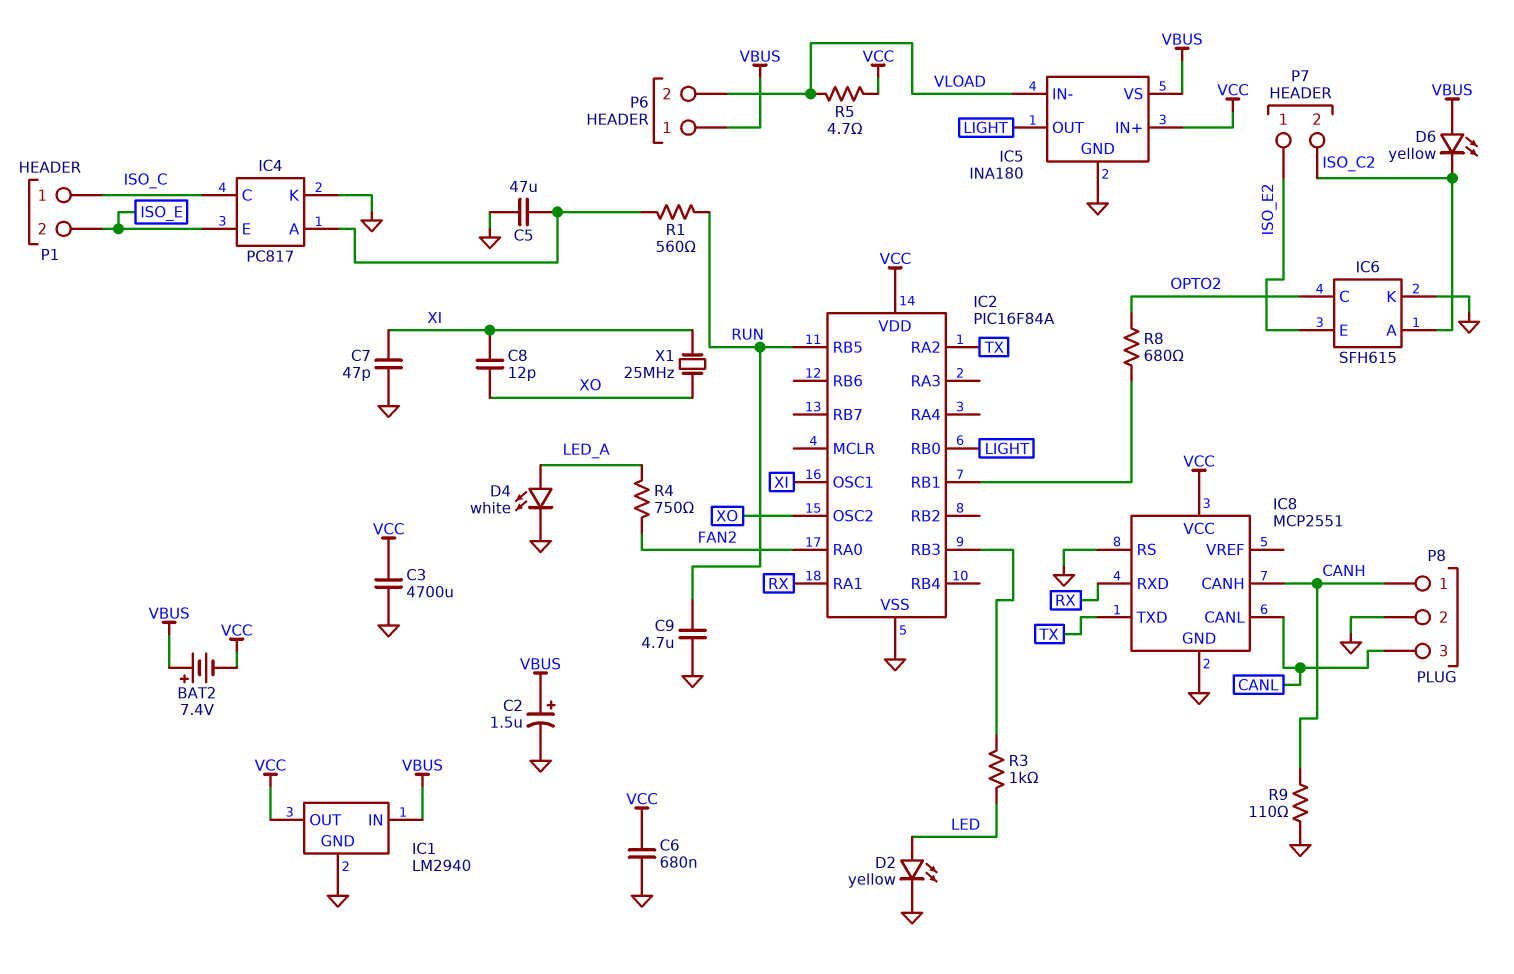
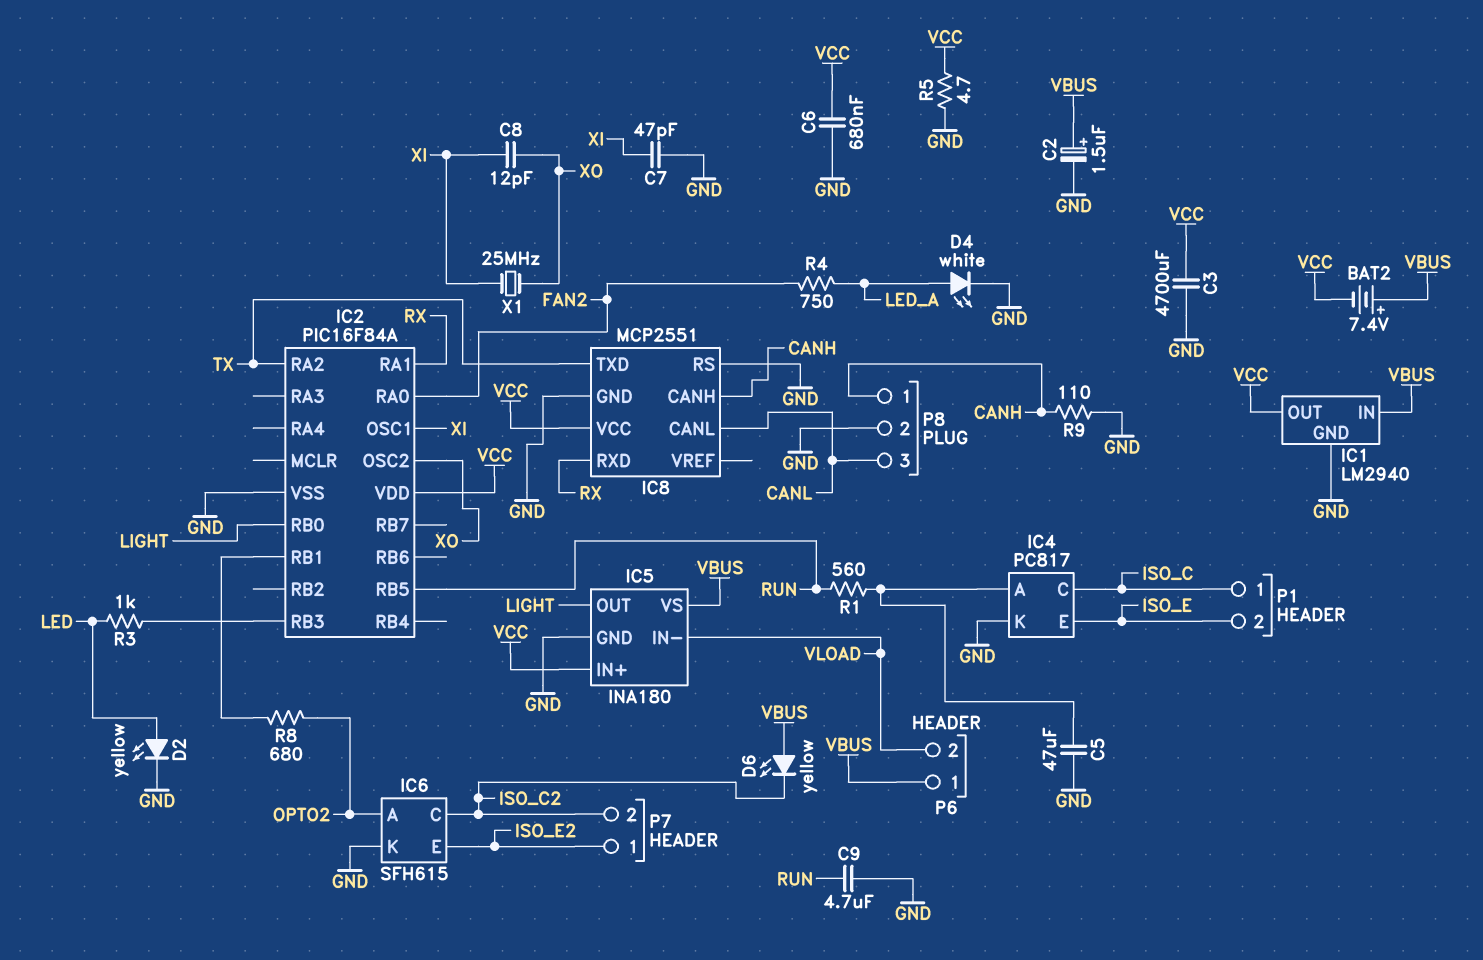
IC6 pin A: ISO_C2 -> OPTO2
IC6 pin C: OPTO2 -> ISO_C2
R5: 4.7 (VCC, VLOAD) -> 4.7 (GND, VCC)

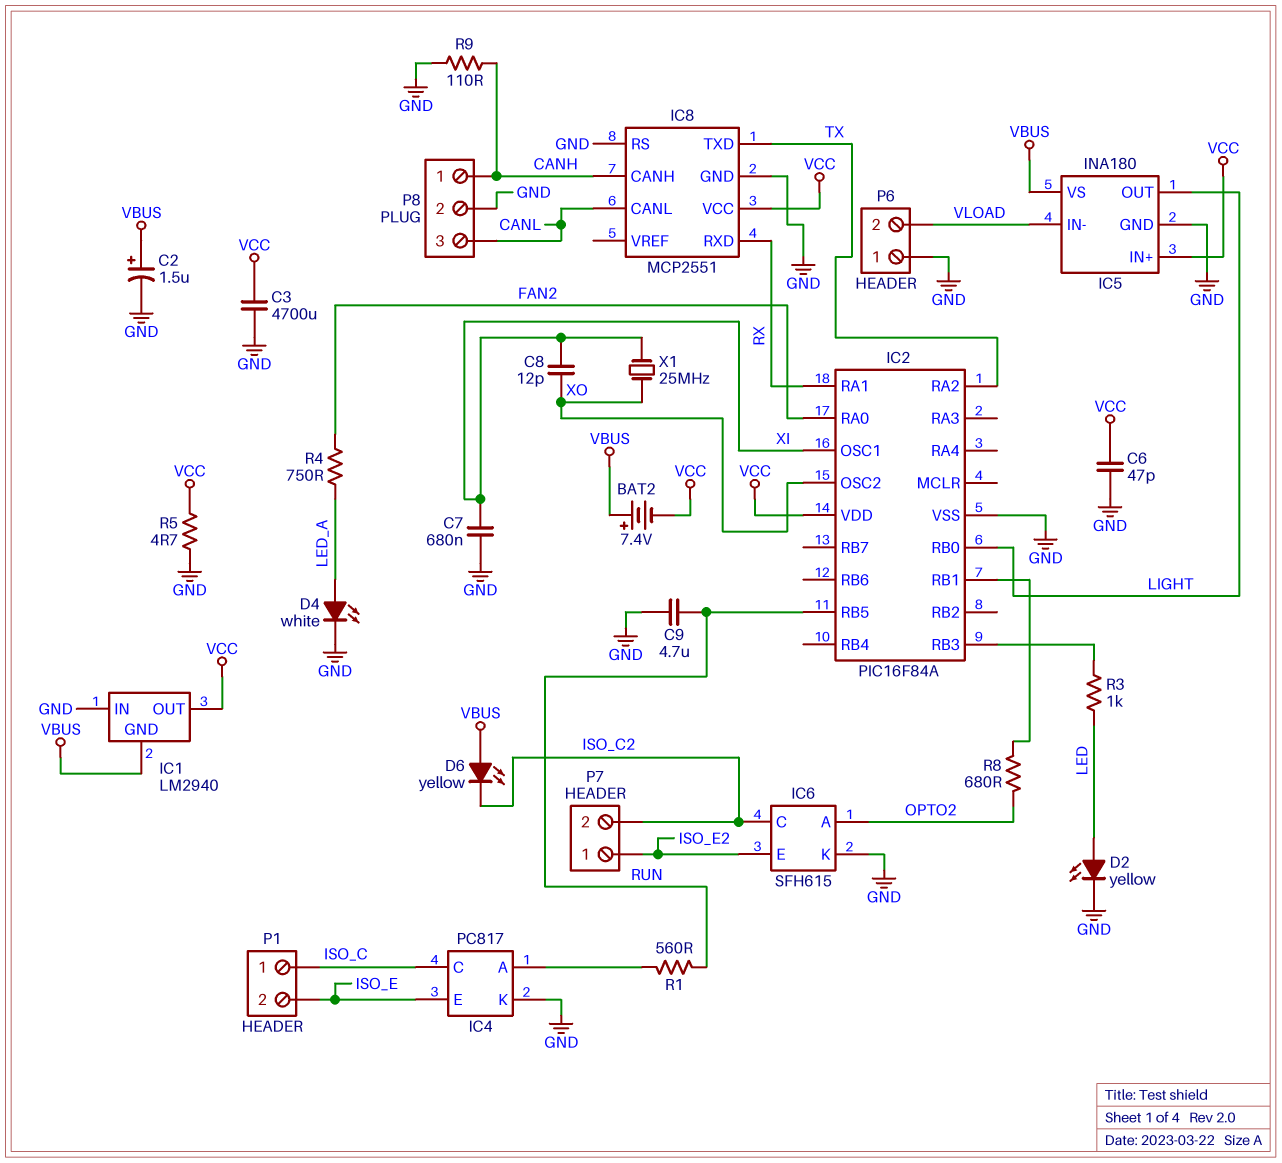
C5: 47uF (GND, IC4/A) -> none
C6: 680nF (GND, VCC) -> 47pF (GND, VCC)
C7: 47pF (GND, XI) -> 680nF (GND, XI)
IC1 pin GND: GND -> VBUS
IC1 pin IN: VBUS -> GND
P6 pin 1: VBUS -> GND

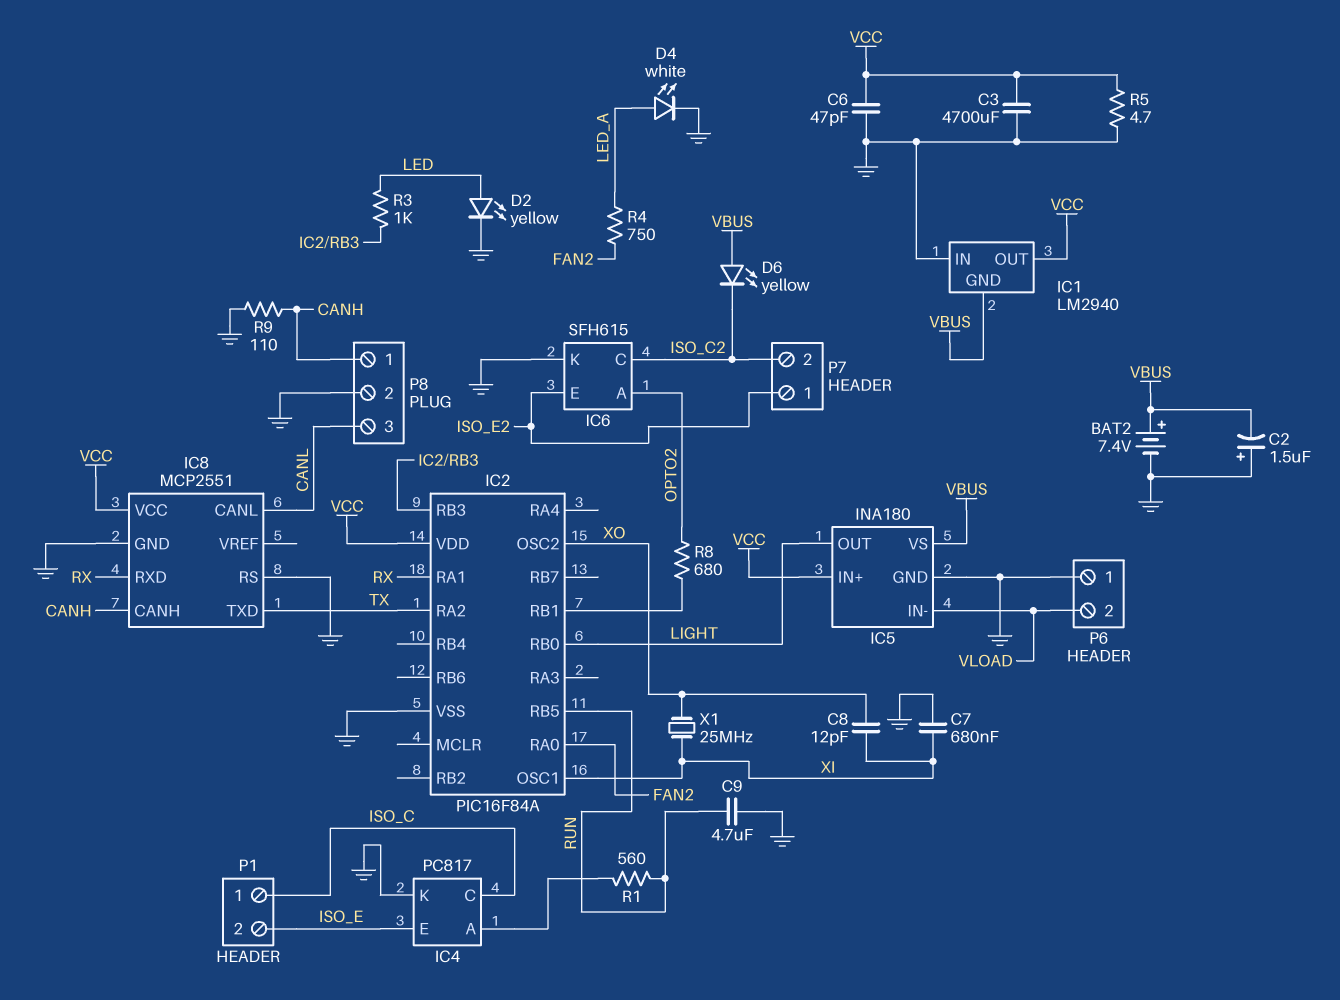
BAT2: 7.4V (plus VBUS, minus VCC) -> 7.4V (plus VBUS, minus GND)
C2: 1.5uF (plus VBUS, minus GND) -> 1.5uF (plus GND, minus VBUS)

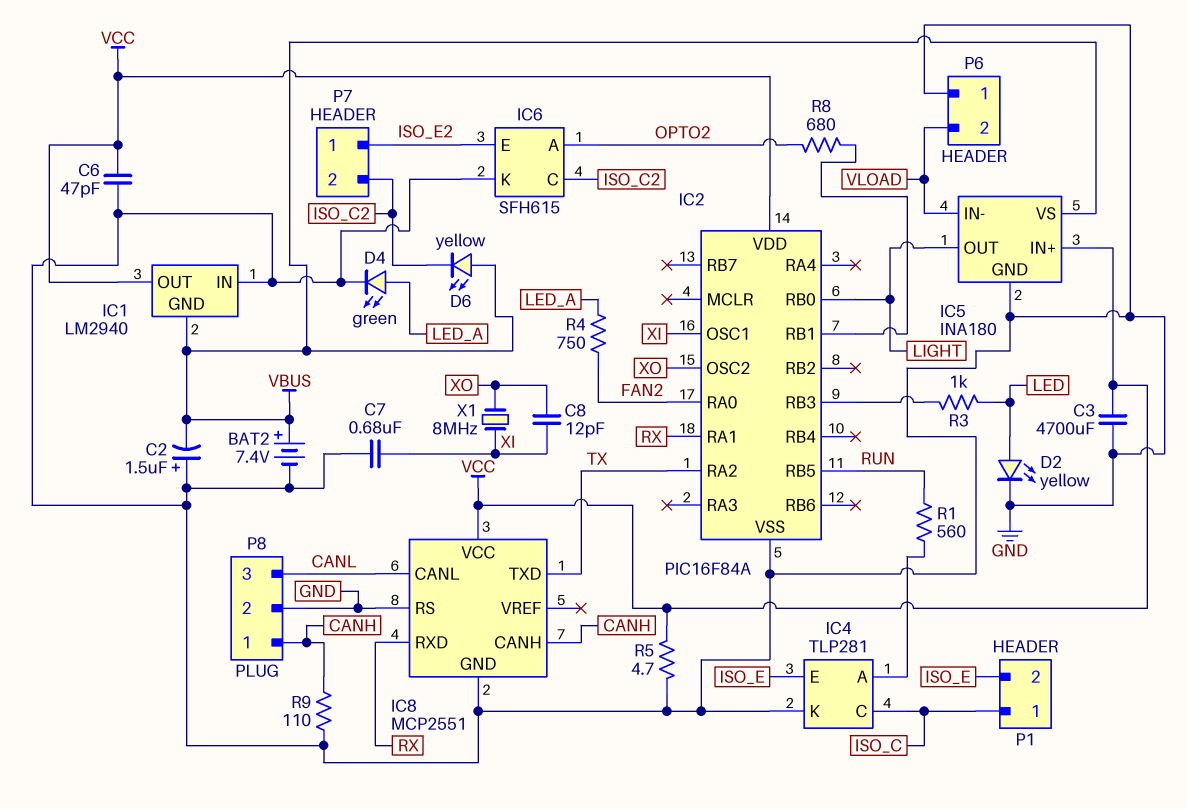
C9: 4.7uF (GND, RUN) -> none
D4: LED white (A LED_A, K GND) -> LED green (A LED_A, K GND)
IC4: PC817 -> TLP281
X1: 25MHz (XI, XO) -> 8MHz (XI, XO)

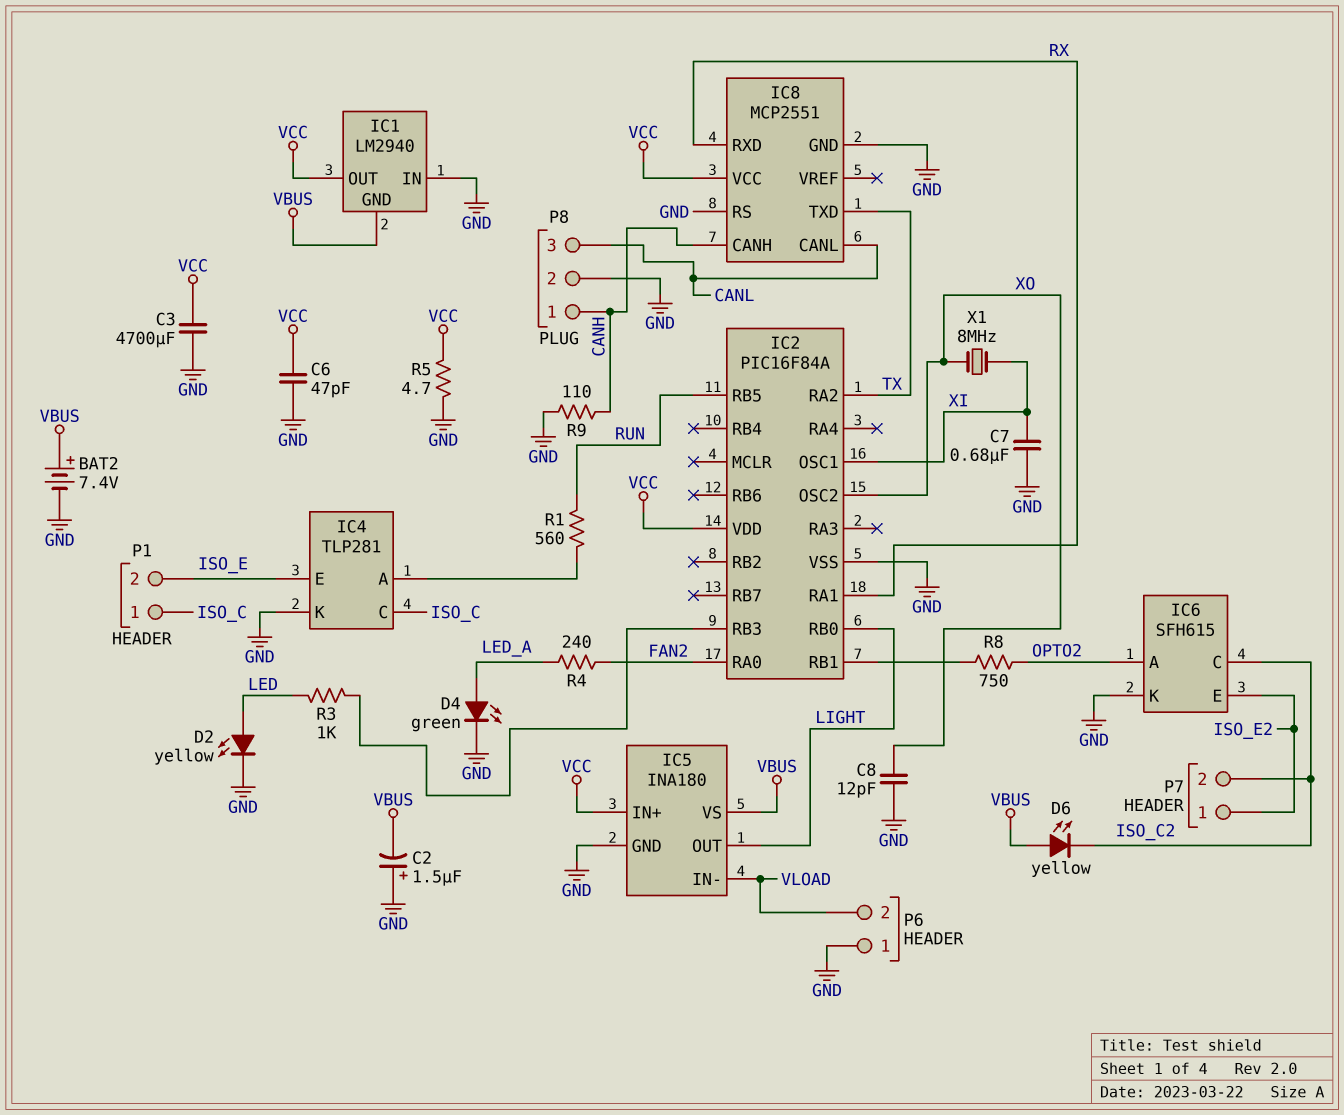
C8: 12pF (XI, XO) -> 12pF (GND, XO)
R4: 750 (FAN2, LED_A) -> 240 (FAN2, LED_A)
R8: 680 (IC2/RB1, OPTO2) -> 750 (IC2/RB1, OPTO2)

